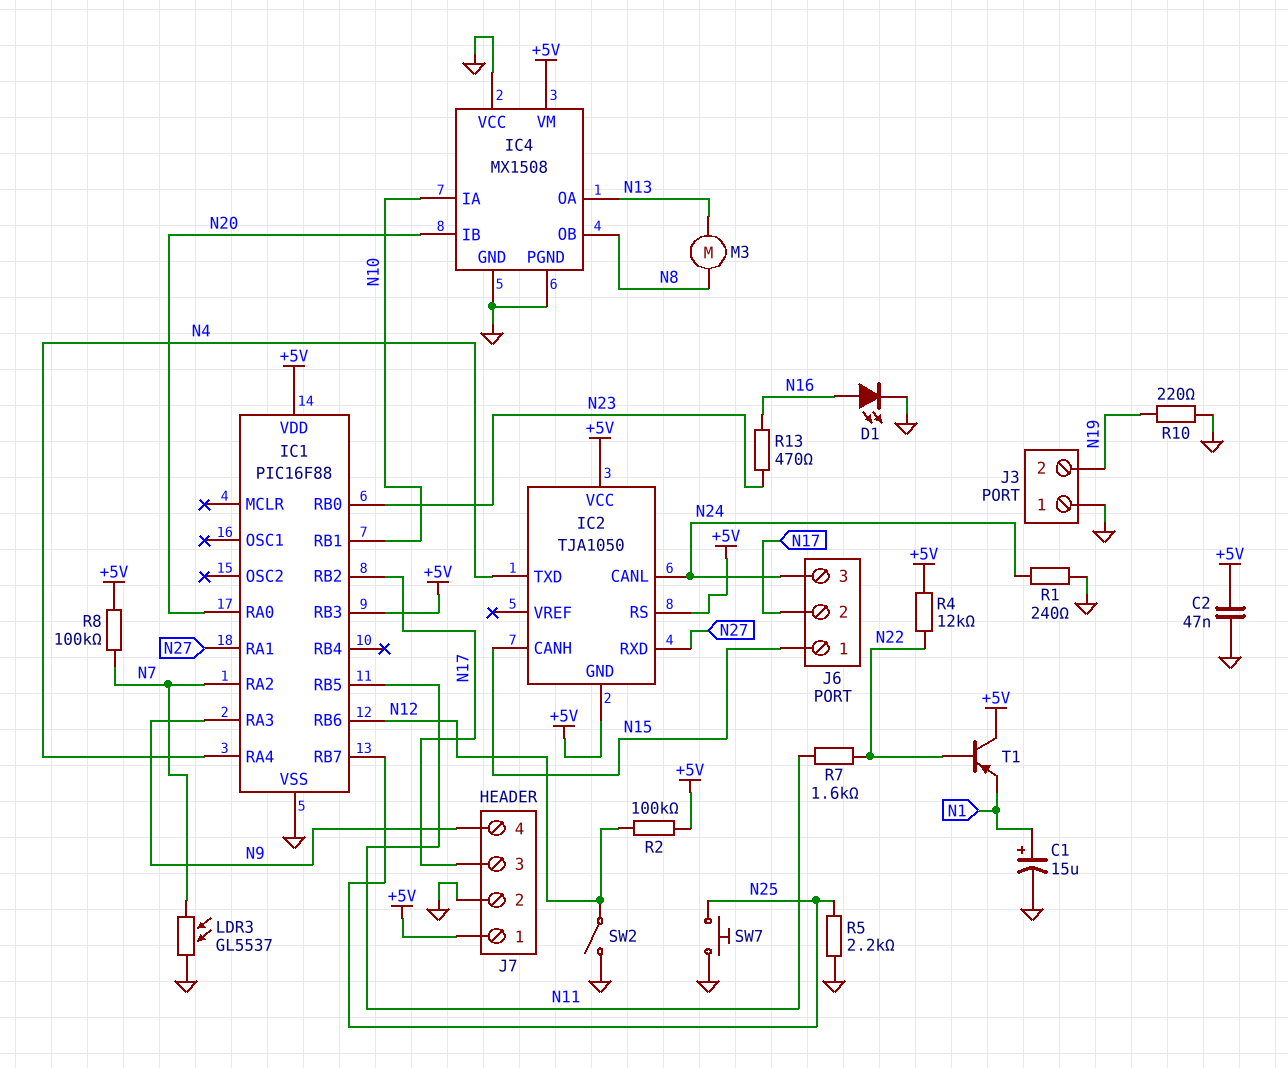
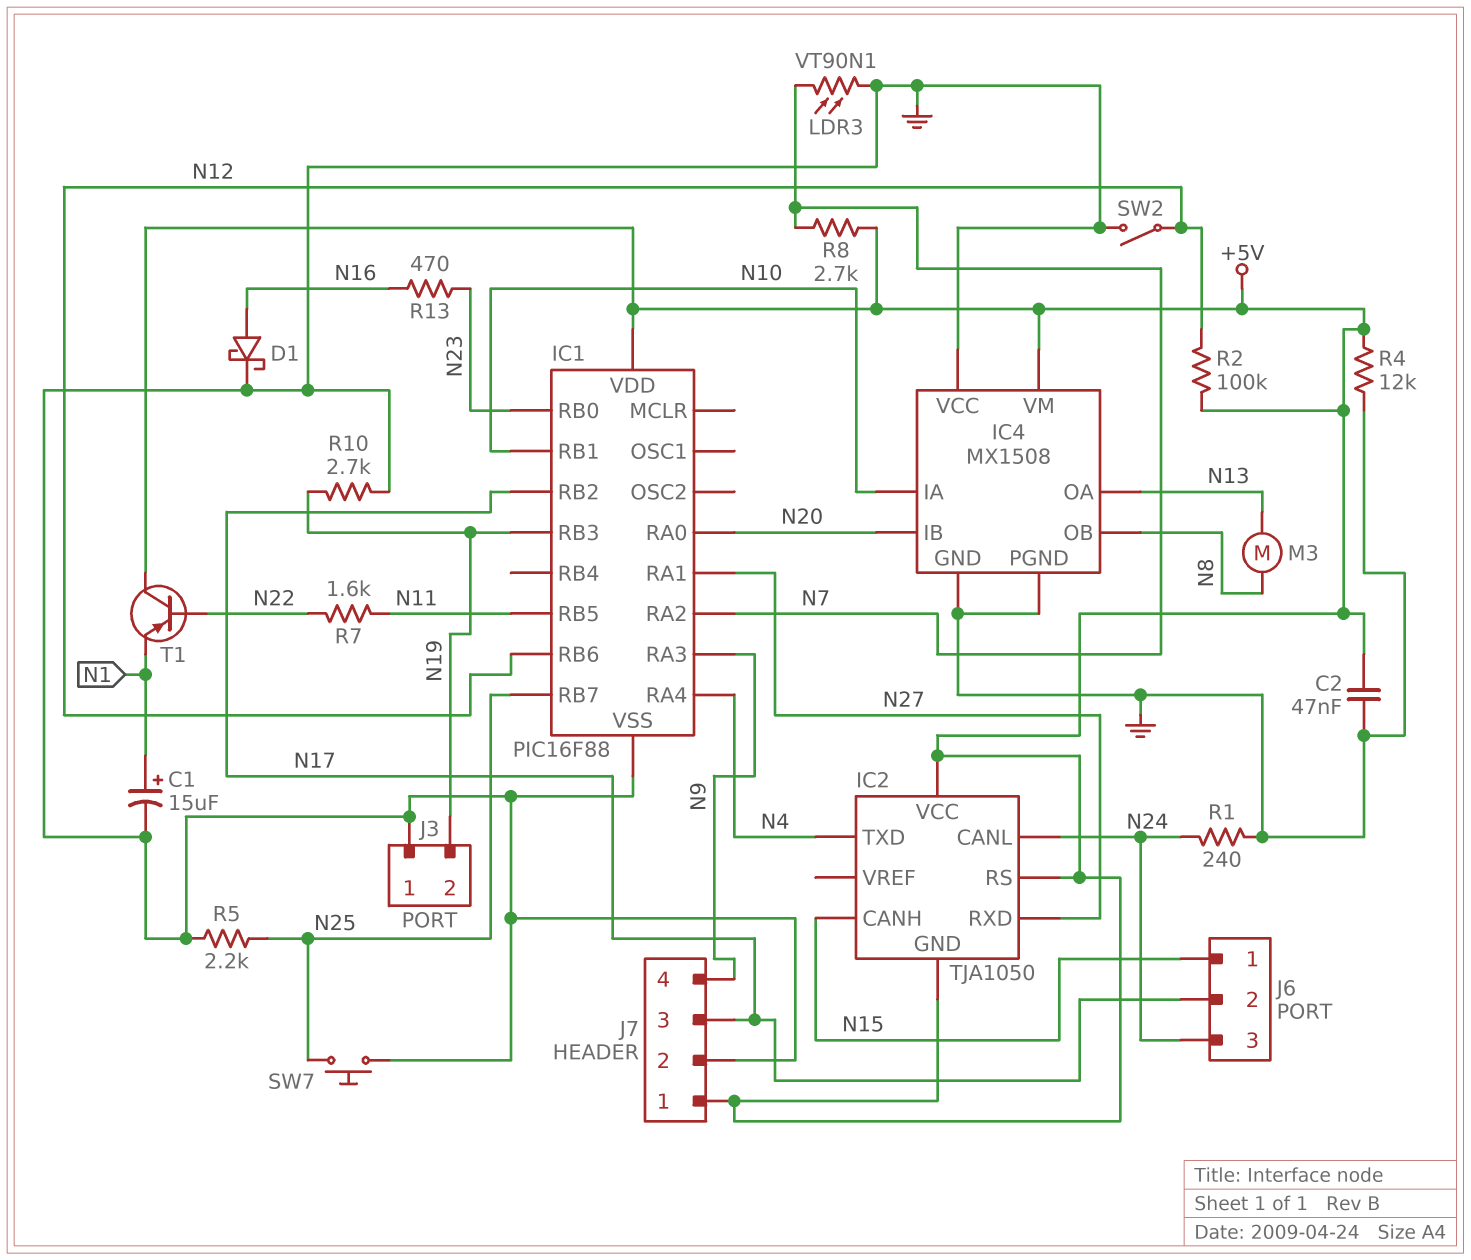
D1: LED (A N16, K GND) -> schottky (A N16, K GND)
IC1 pin RB3: +5V -> N19
LDR3: GL5537 (GND, N7) -> VT90N1 (GND, N7)
R4: 12k (+5V, N22) -> 12k (+5V, GND)
R8: 100k (+5V, N7) -> 2.7k (+5V, N7)
R10: 220 (GND, N19) -> 2.7k (GND, N19)

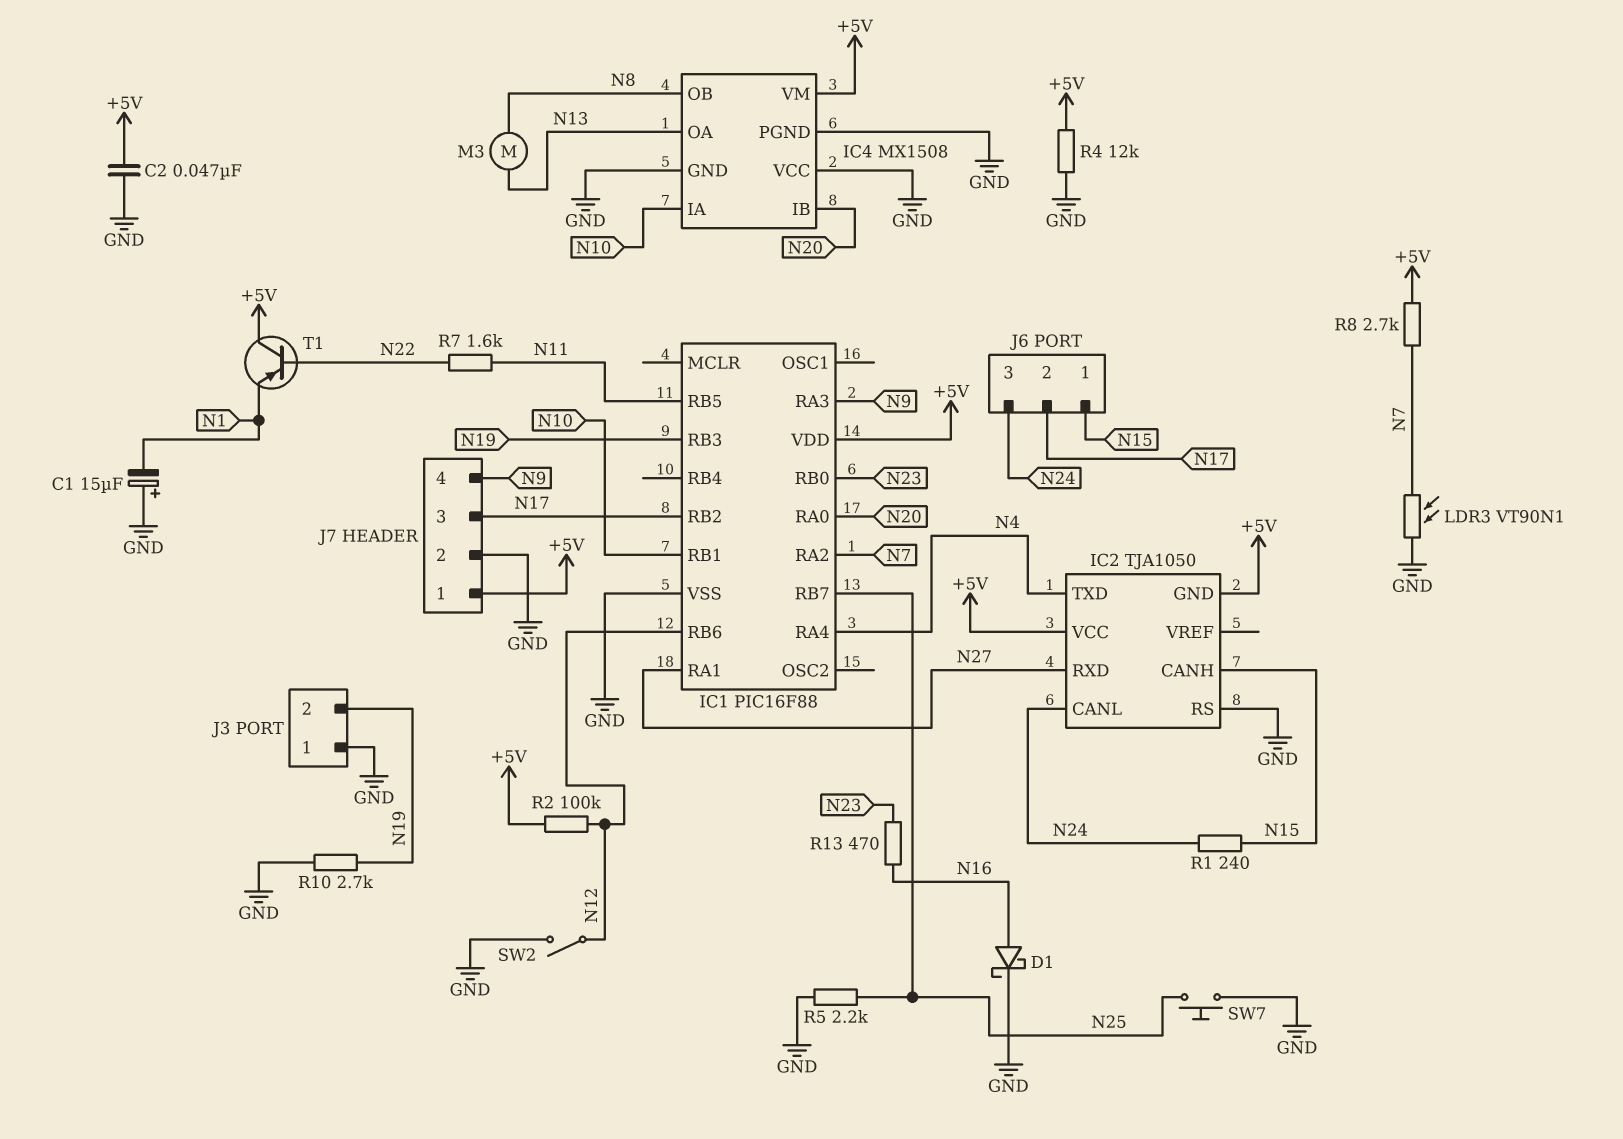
C1: 15uF (plus N1, minus GND) -> 15uF (plus GND, minus N1)
IC2 pin RS: +5V -> GND
R1: 240 (GND, N24) -> 240 (N15, N24)

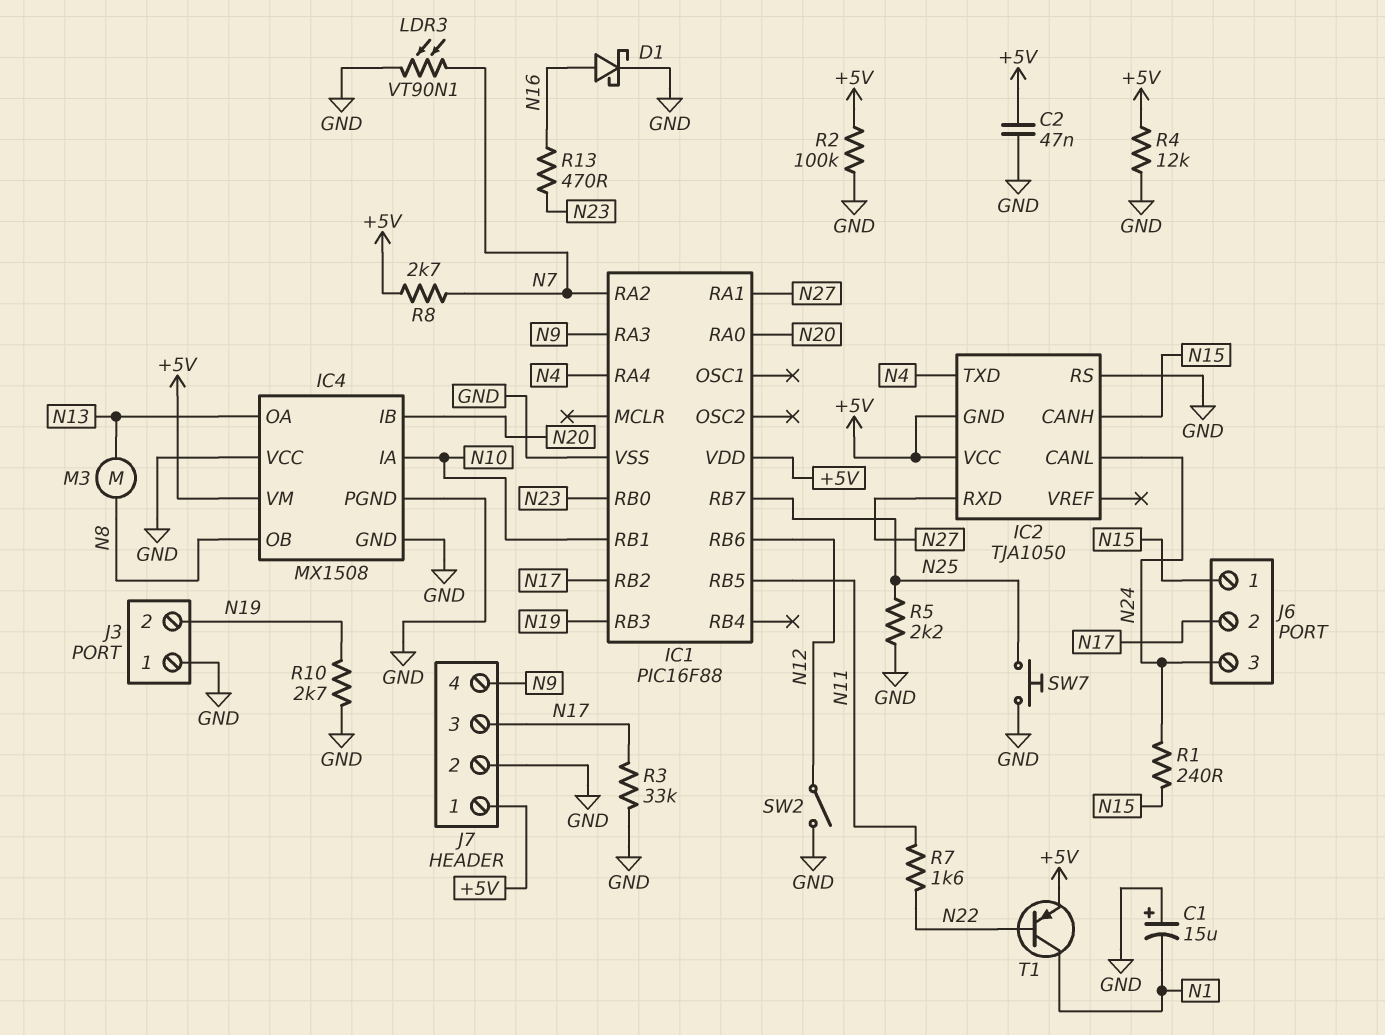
R2: 100k (+5V, N12) -> 100k (+5V, GND)
R3: none -> 33k (GND, N17)
T1: PNP (B N22, C +5V, E N1) -> PNP (B N22, C N1, E +5V)

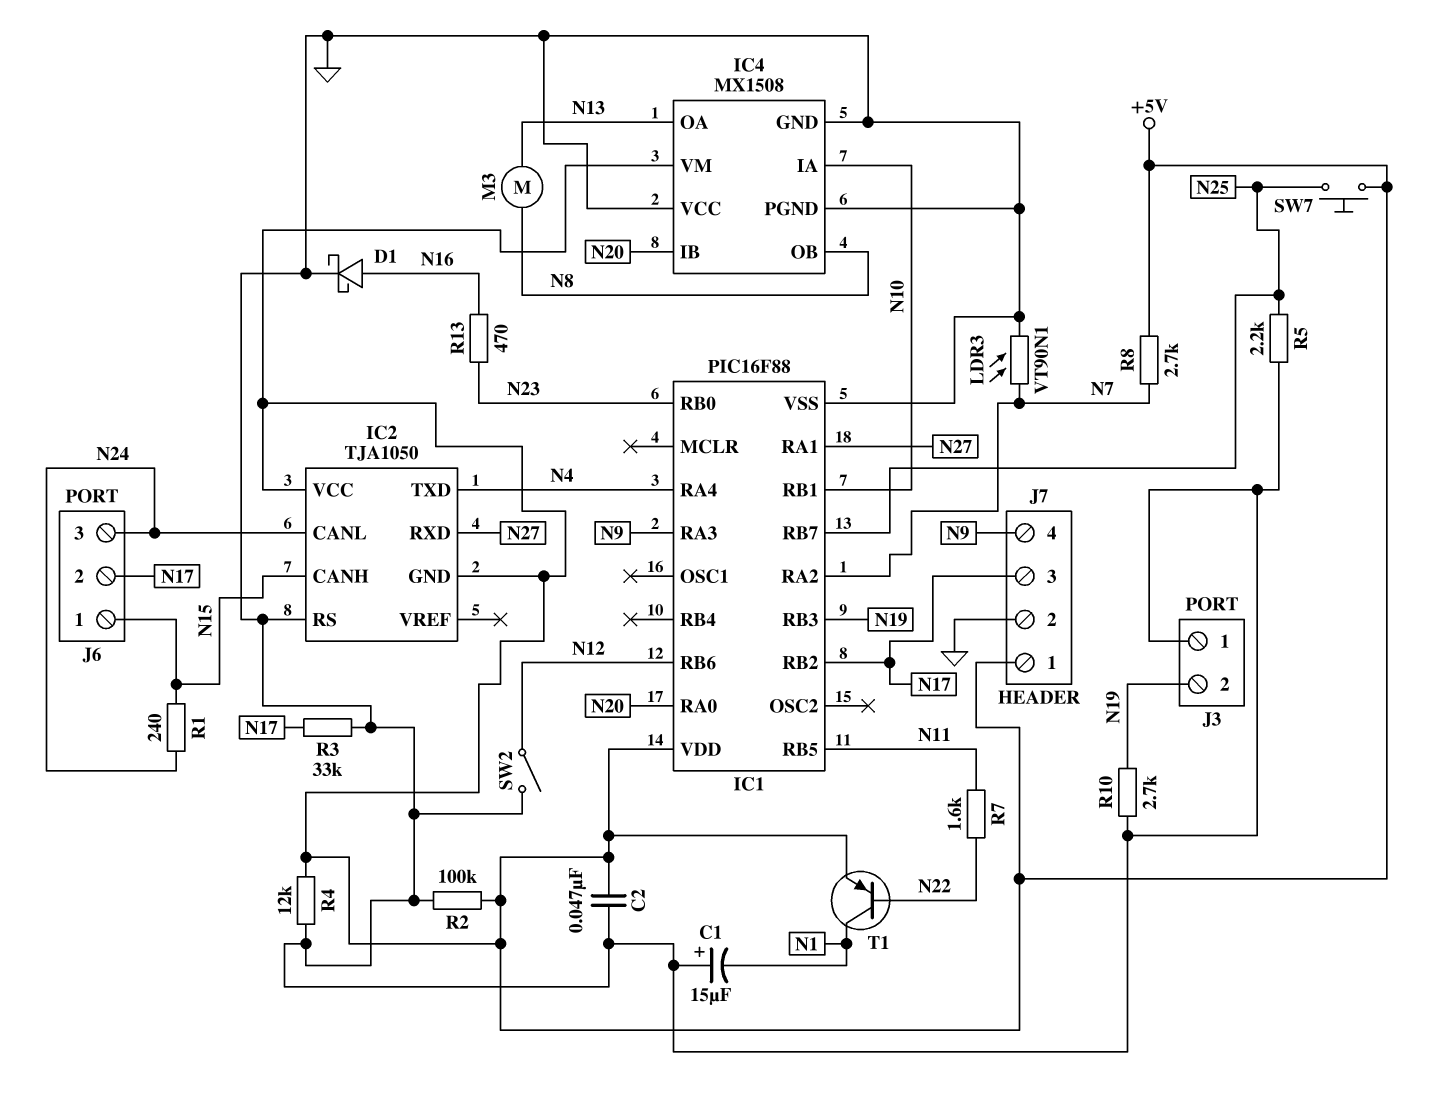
SW7: button (GND, N25) -> button (+5V, N25)

